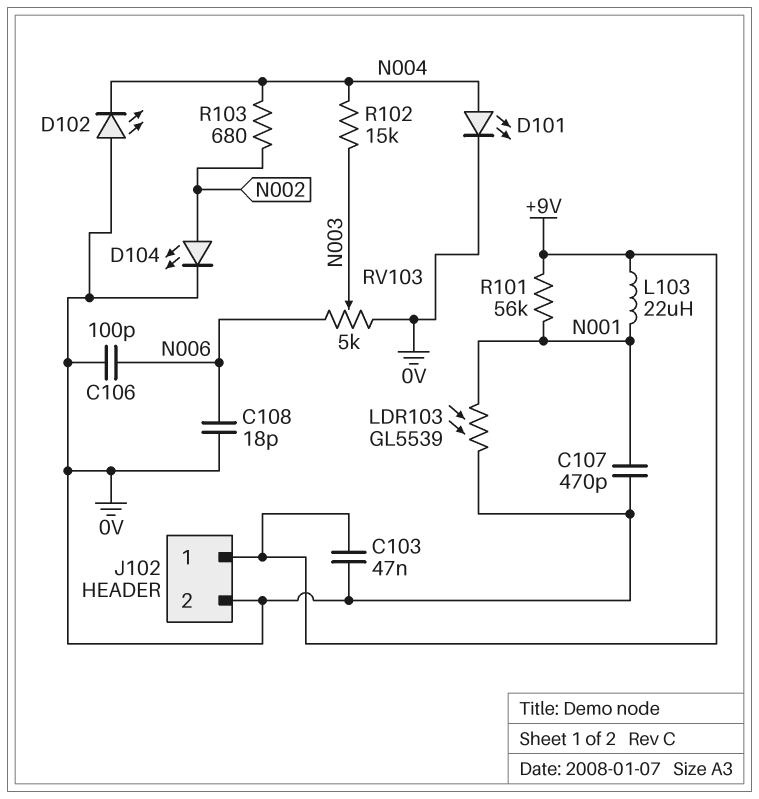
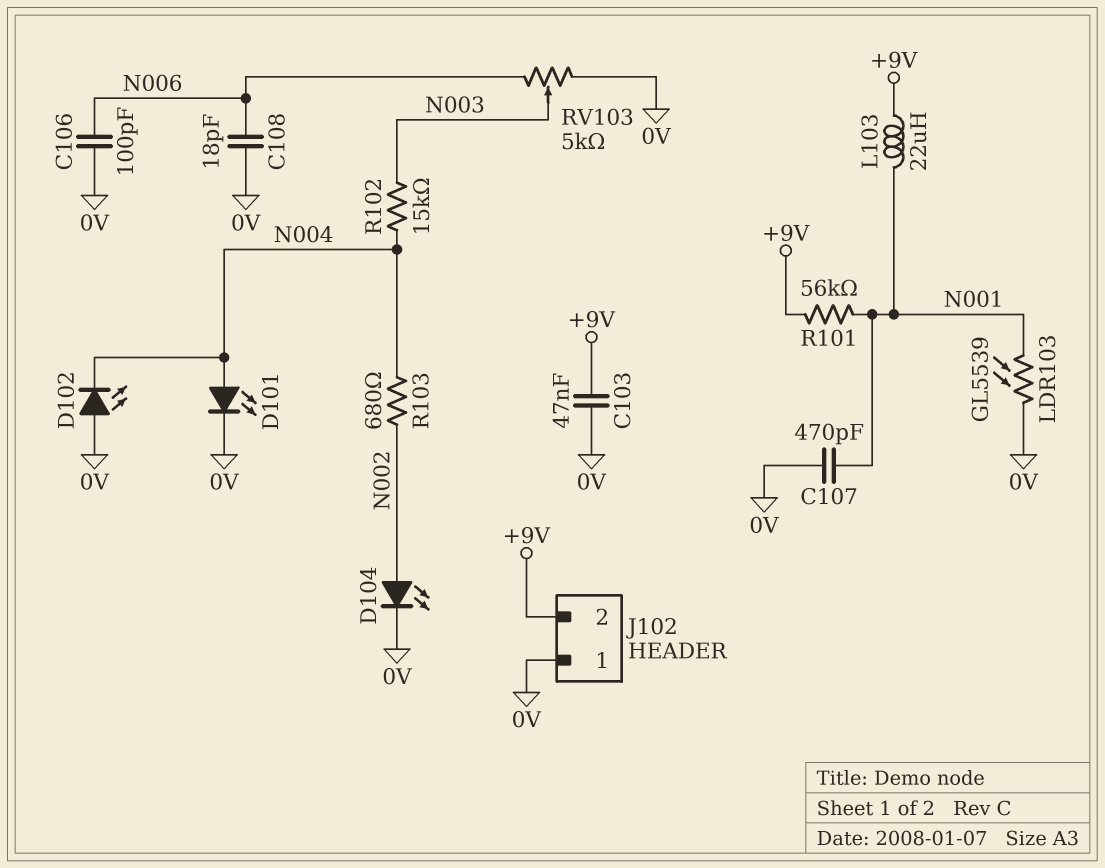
J102 pin 1: +9V -> 0V
J102 pin 2: 0V -> +9V

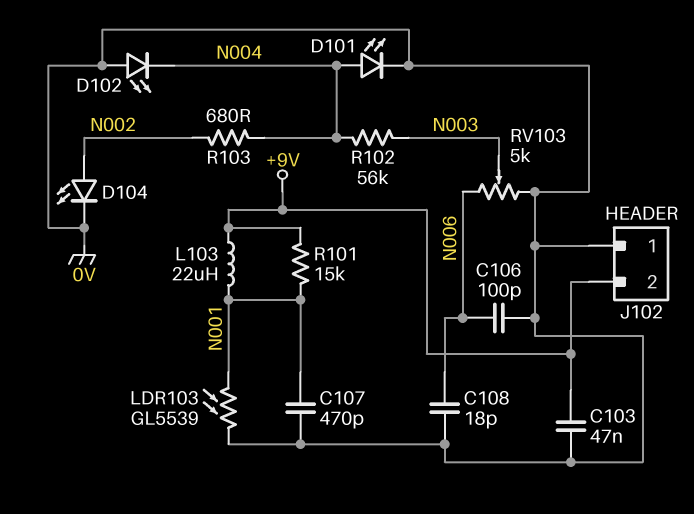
R101: 56k (+9V, N001) -> 15k (+9V, N001)
R102: 15k (N003, N004) -> 56k (N003, N004)

